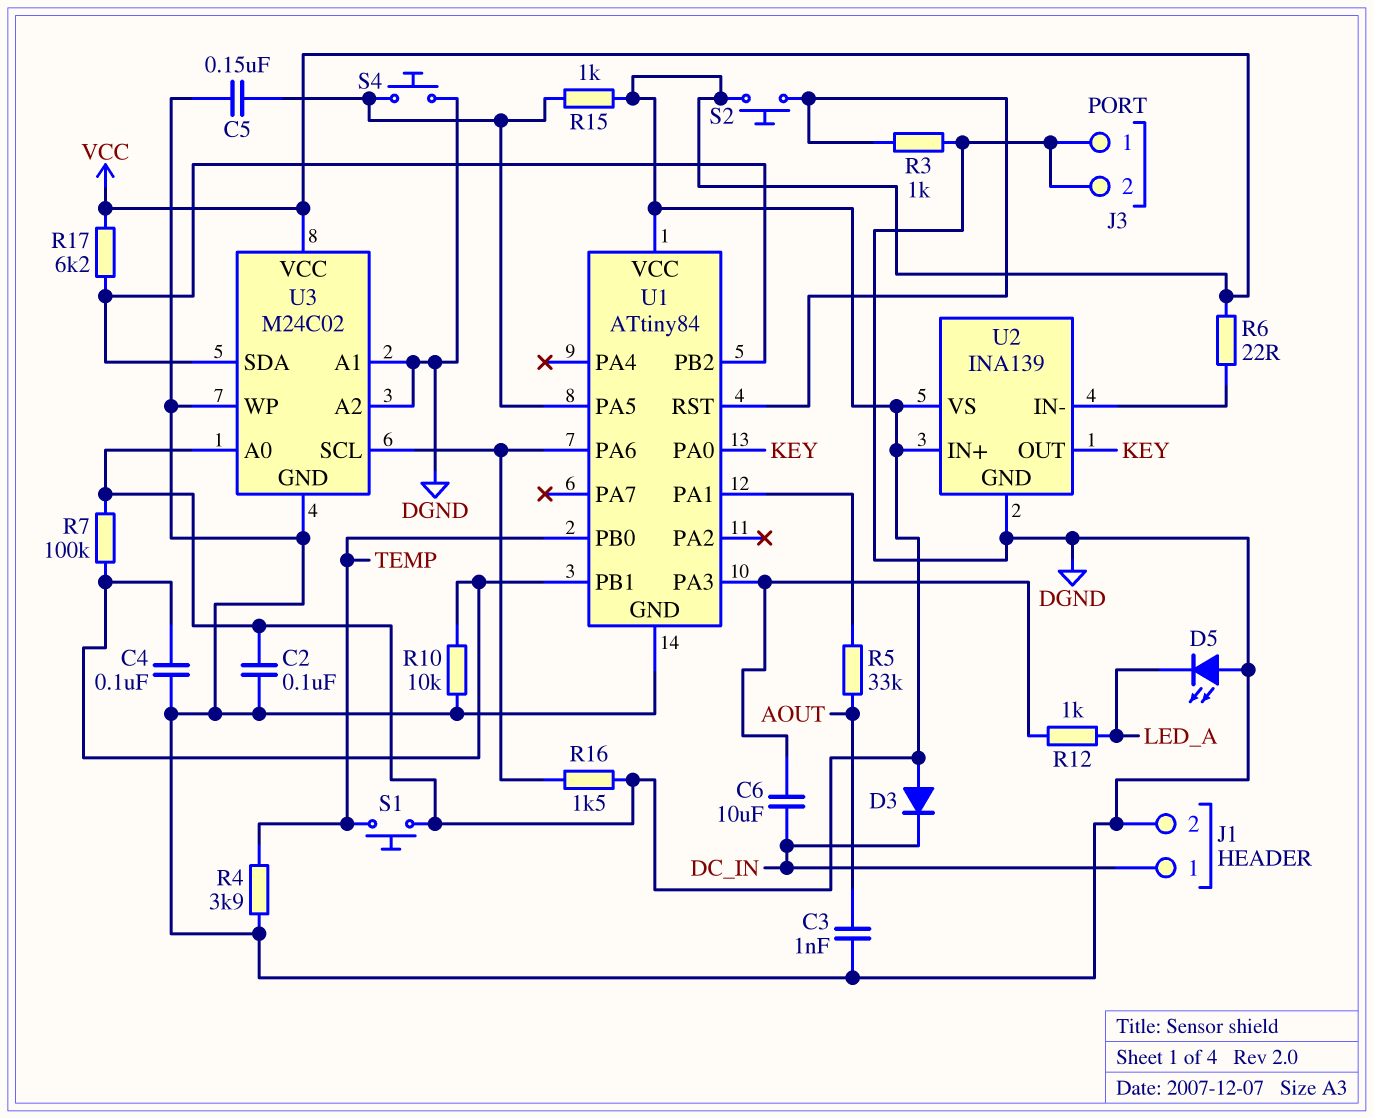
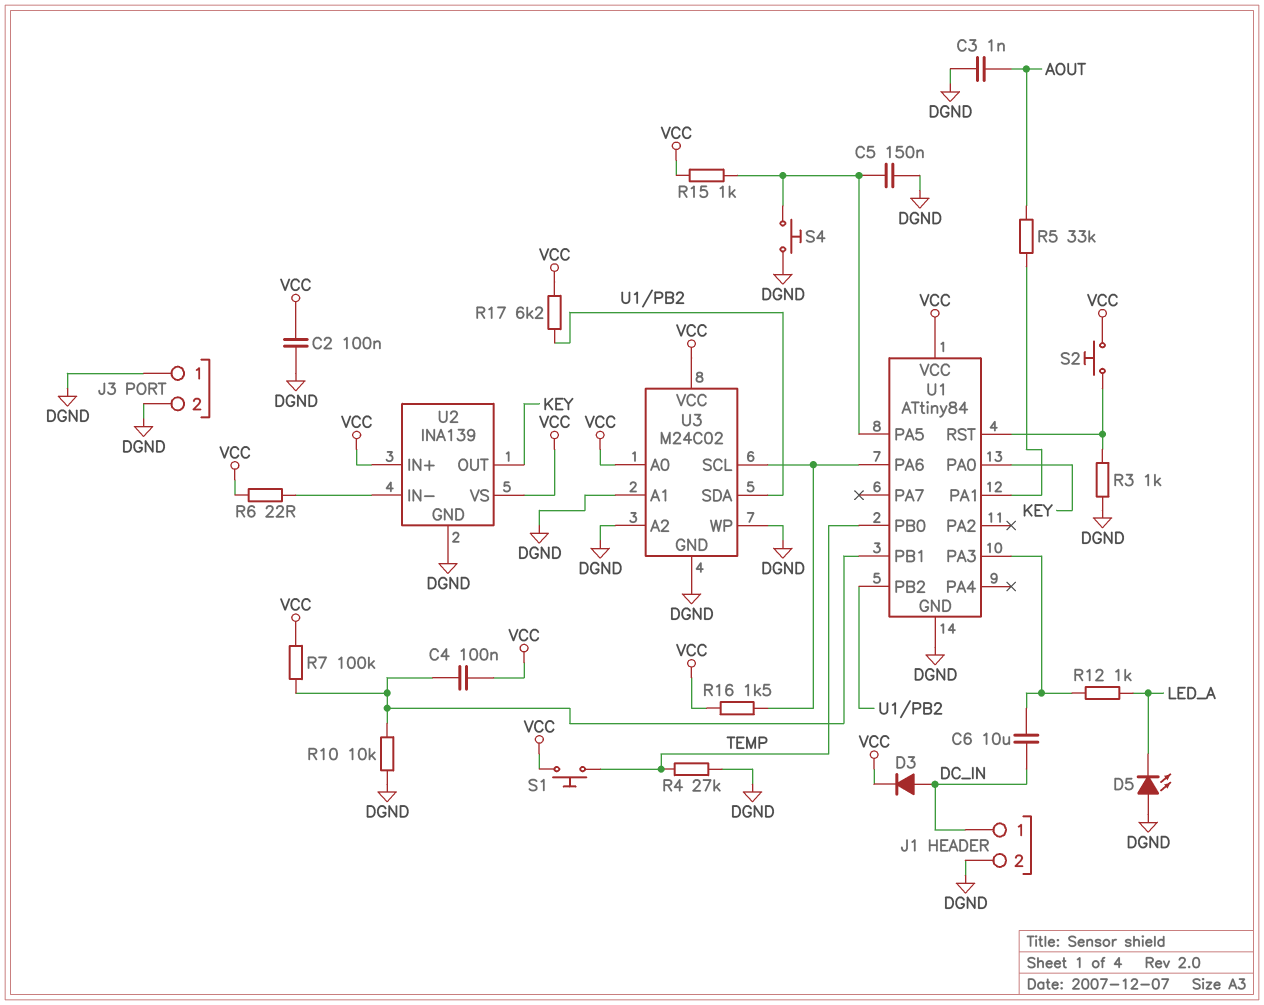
C4: 100nF (DGND, U1/PB1) -> 100nF (U1/PB1, VCC)
D3: diode (A VCC, K DC_IN) -> diode (A DC_IN, K VCC)
R4: 3.9k (DGND, TEMP) -> 27k (DGND, TEMP)

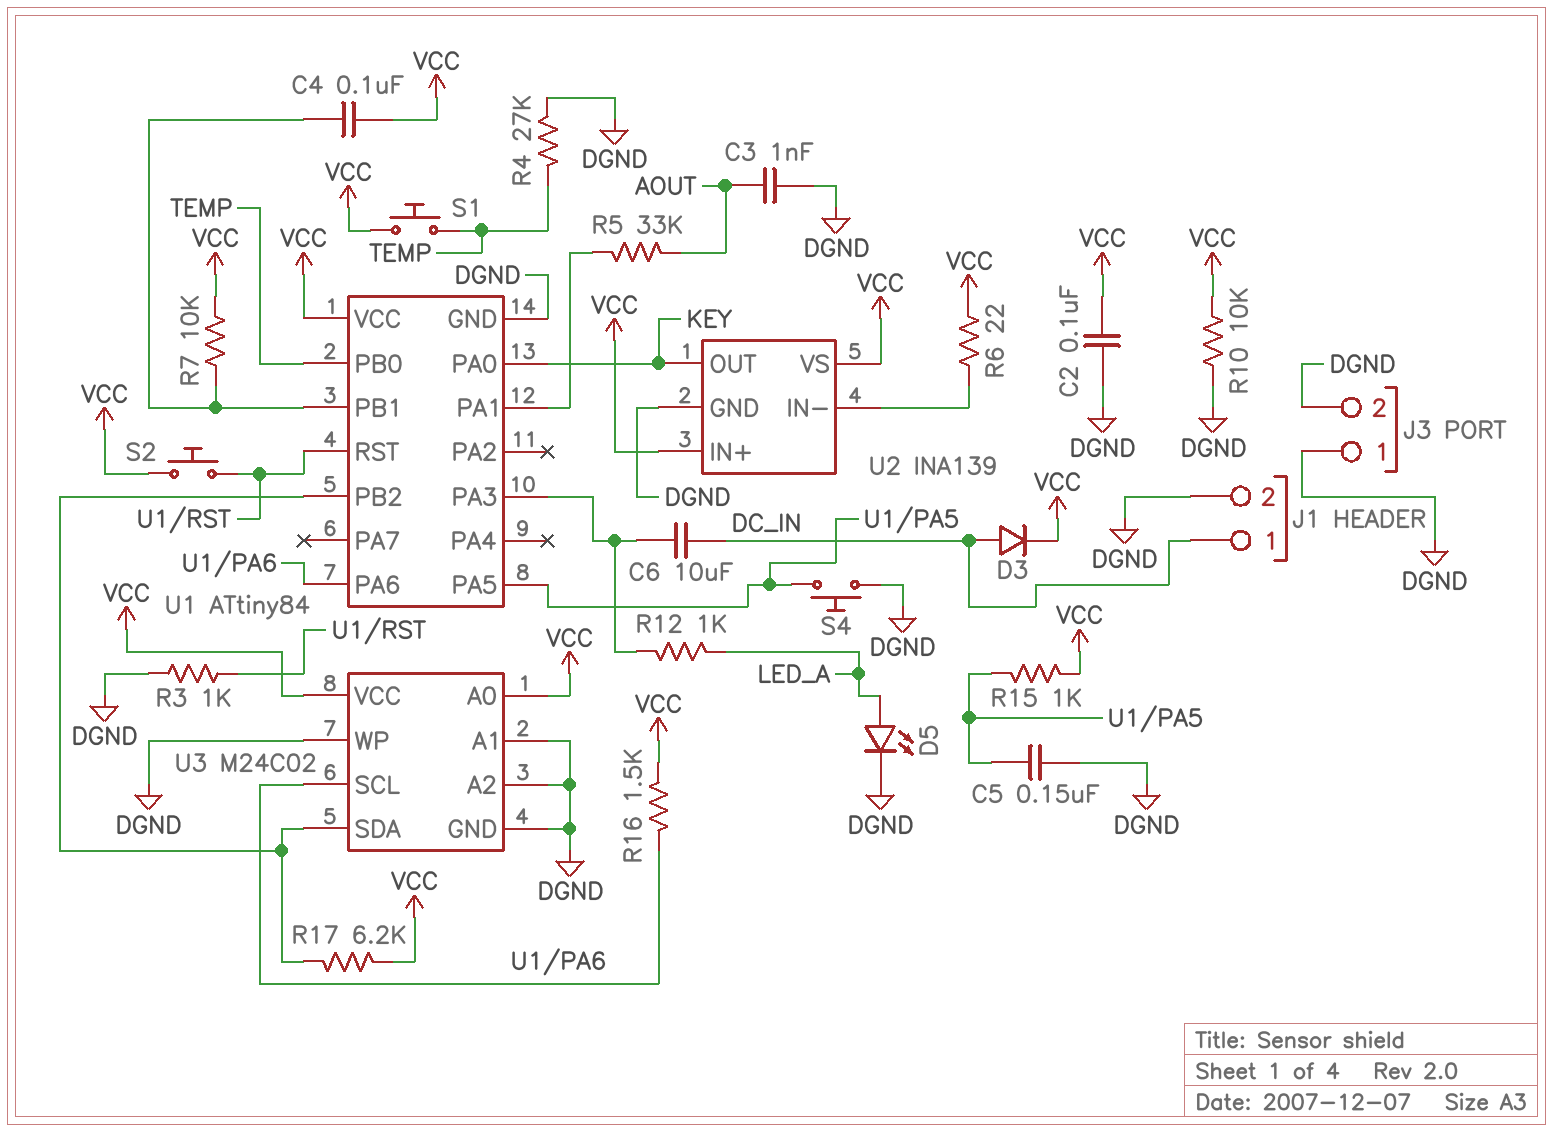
D5: LED (A DGND, K LED_A) -> LED (A LED_A, K DGND)
R7: 100k (U1/PB1, VCC) -> 10k (U1/PB1, VCC)
R10: 10k (DGND, U1/PB1) -> 10k (DGND, VCC)

